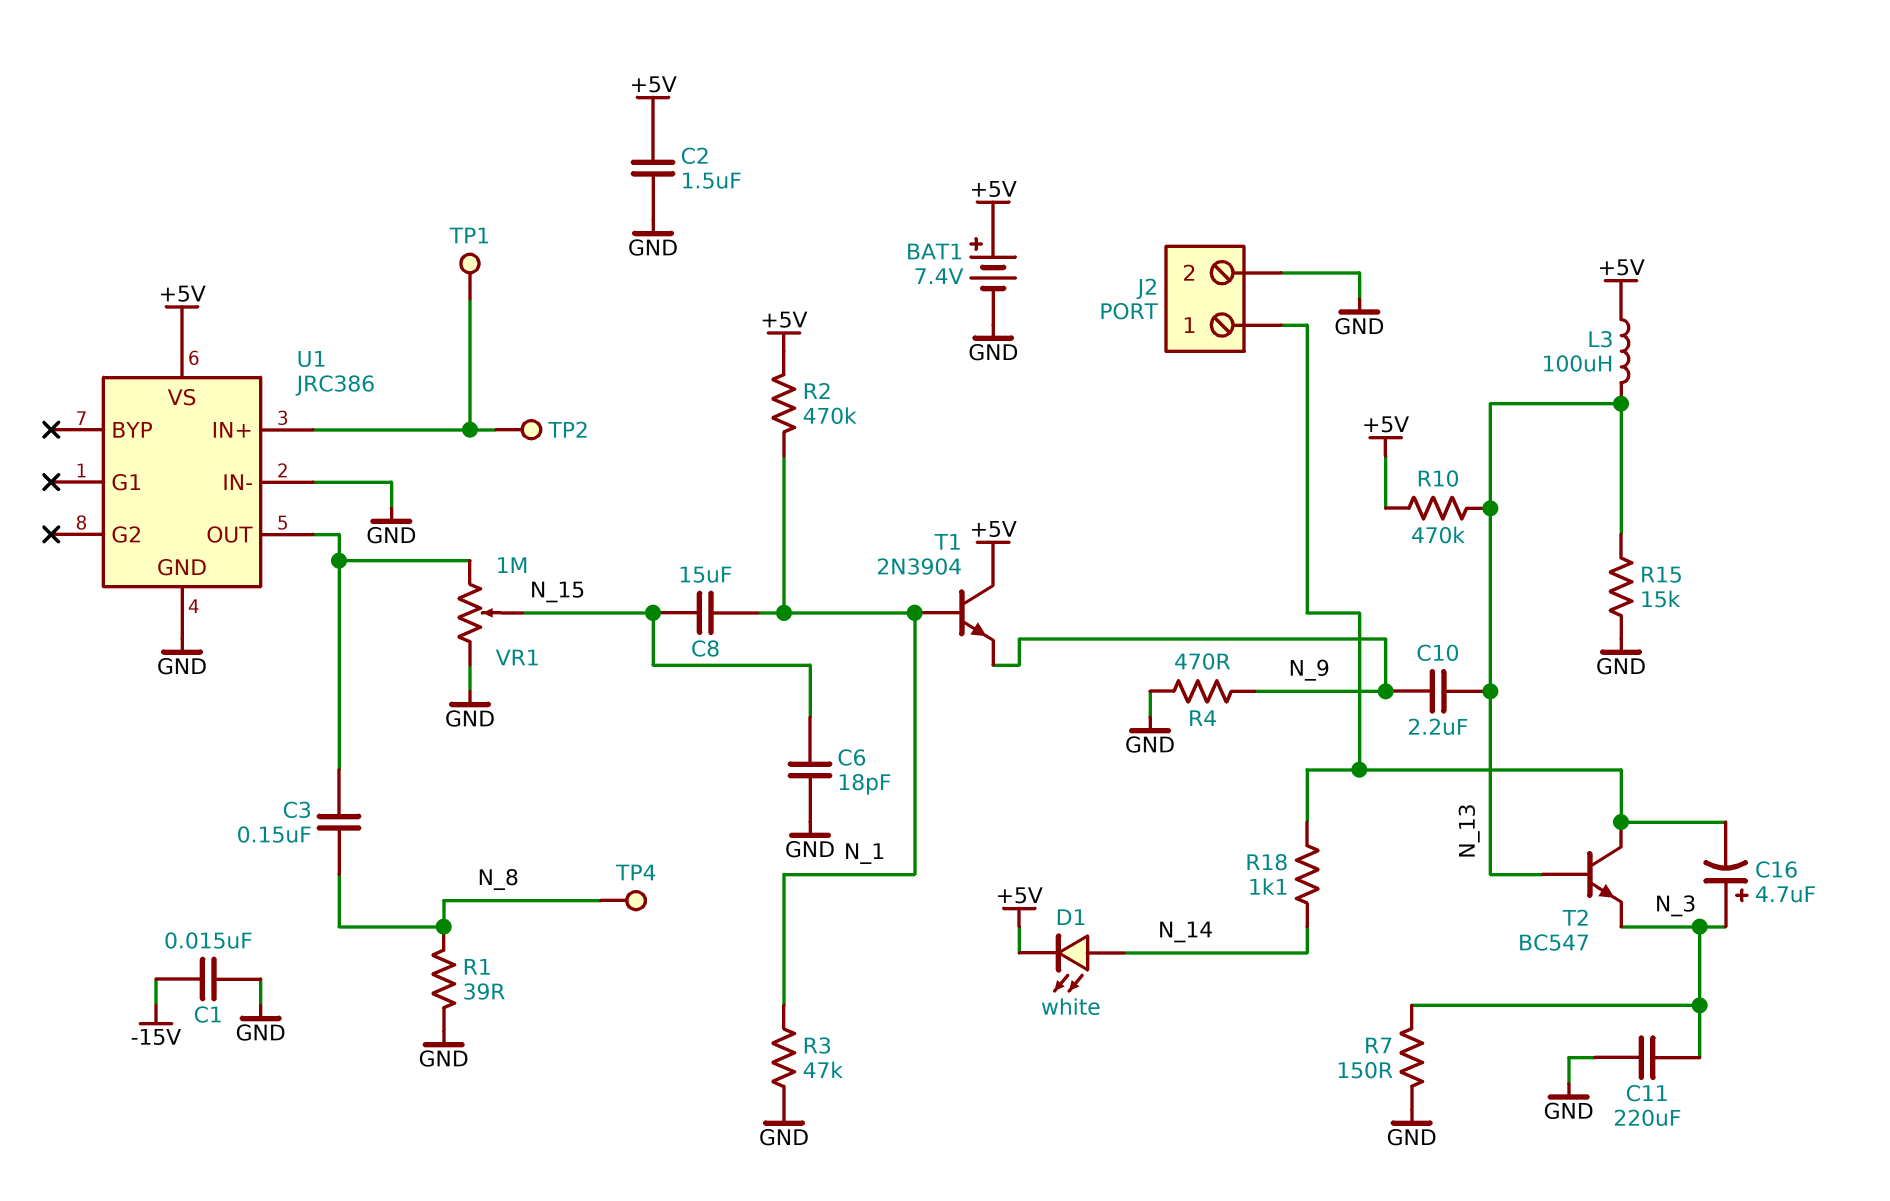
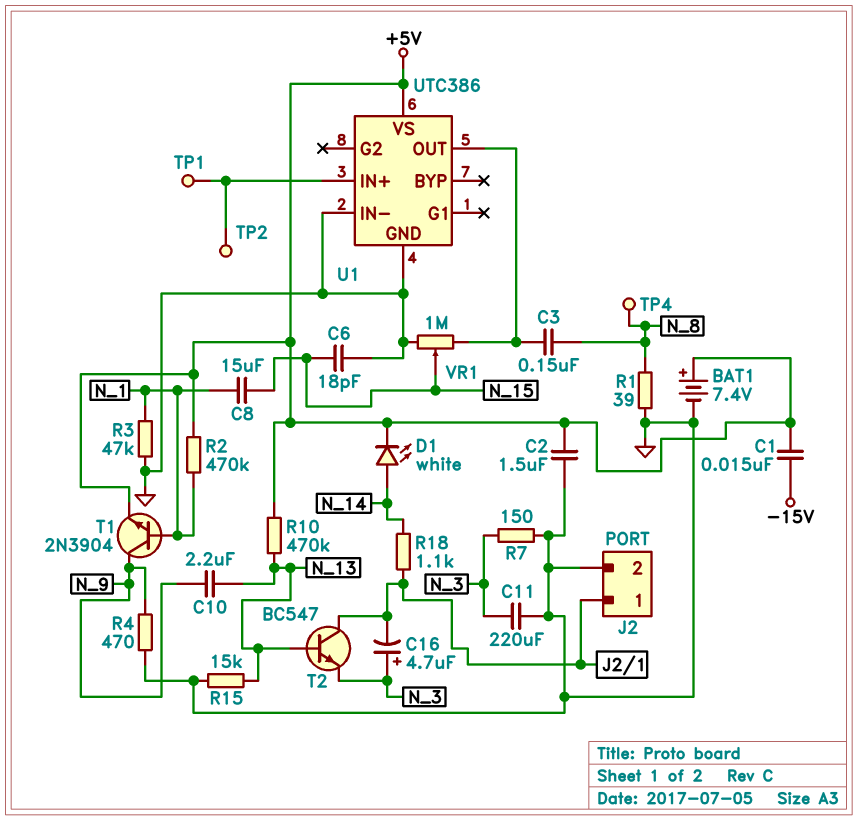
C1: 15nF (-15V, GND) -> 15nF (+5V, -15V)
L3: 100uH (+5V, N_13) -> none
T1: NPN 2N3904 (B N_1, C +5V, E N_9) -> NPN 2N3904 (B N_1, C N_9, E +5V)
U1: JRC386 -> UTC386

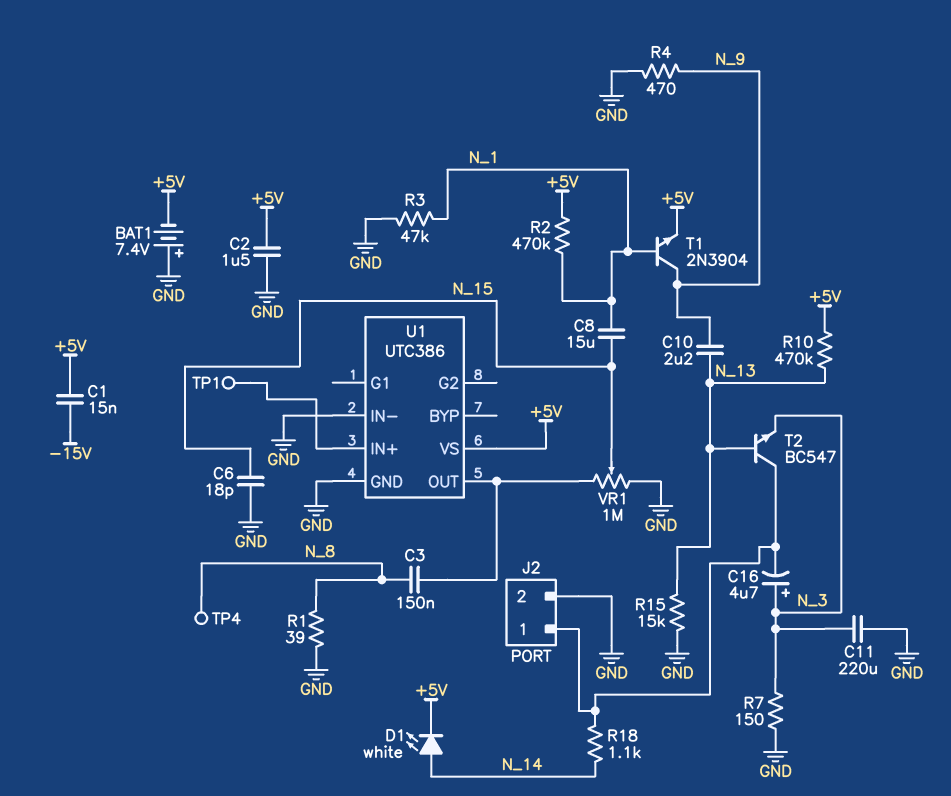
BAT1: 7.4V (plus +5V, minus GND) -> 7.4V (plus GND, minus +5V)
TP2: test point (U1/IN+) -> none

